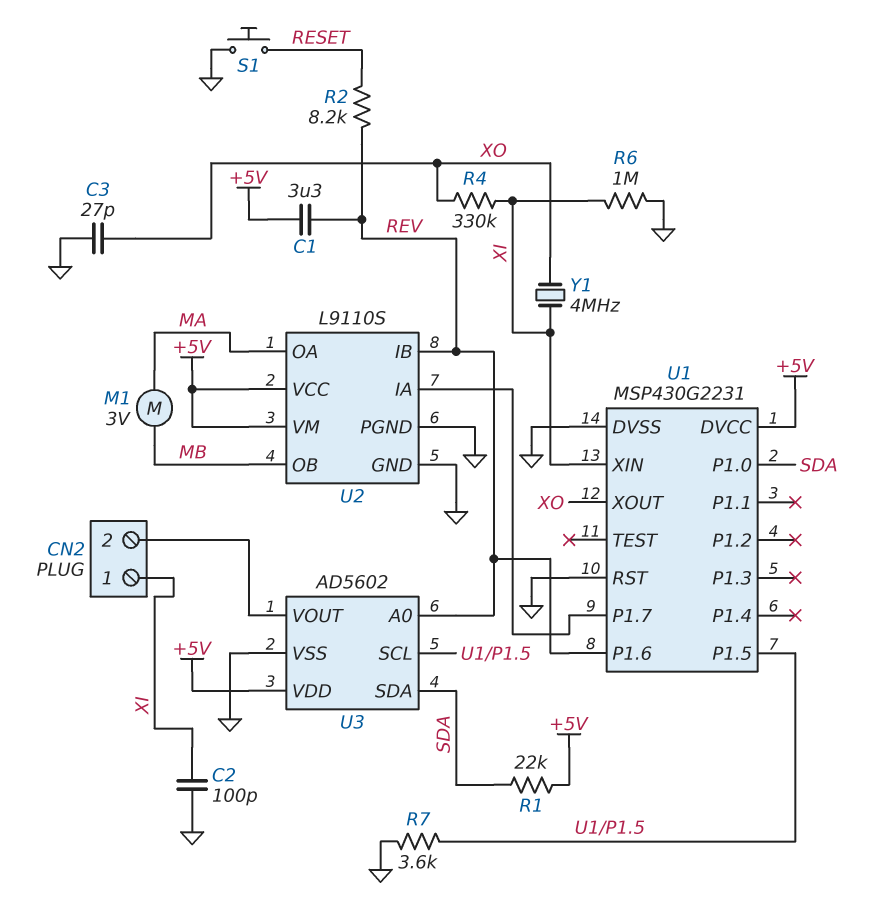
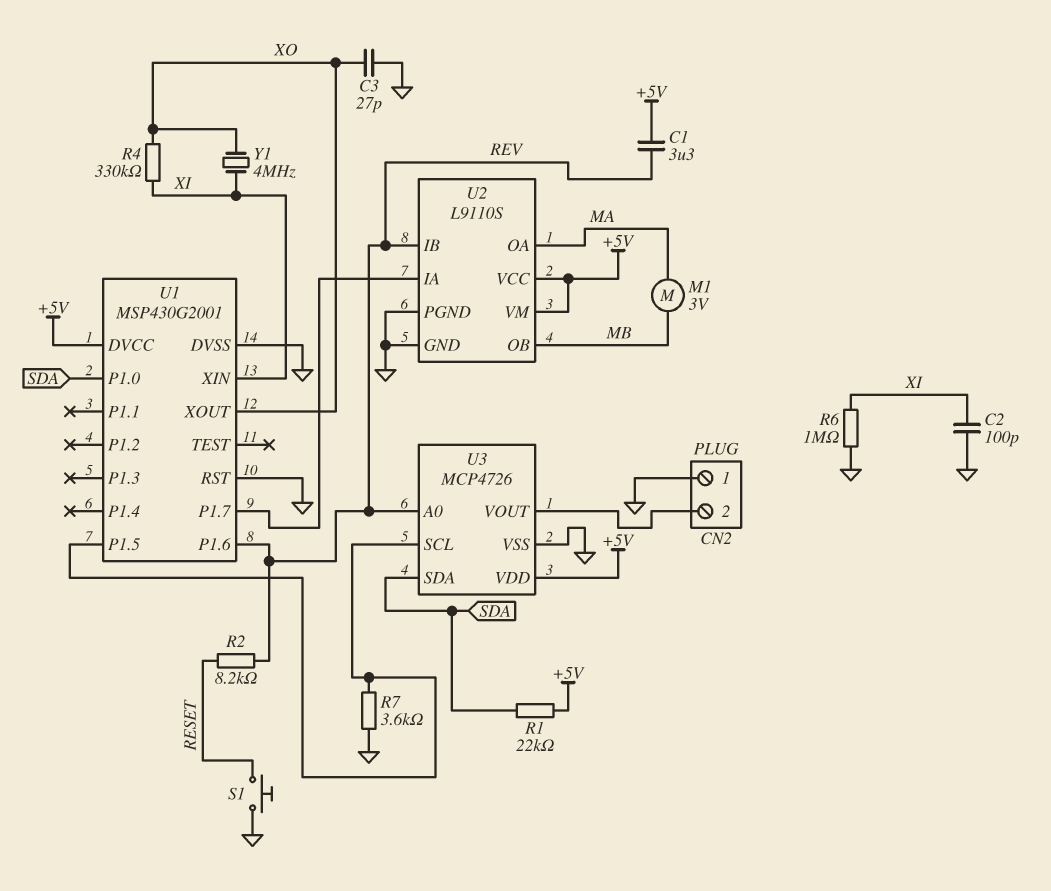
CN2 pin 1: XI -> GND
U1: MSP430G2231 -> MSP430G2001
U3: AD5602 -> MCP4726

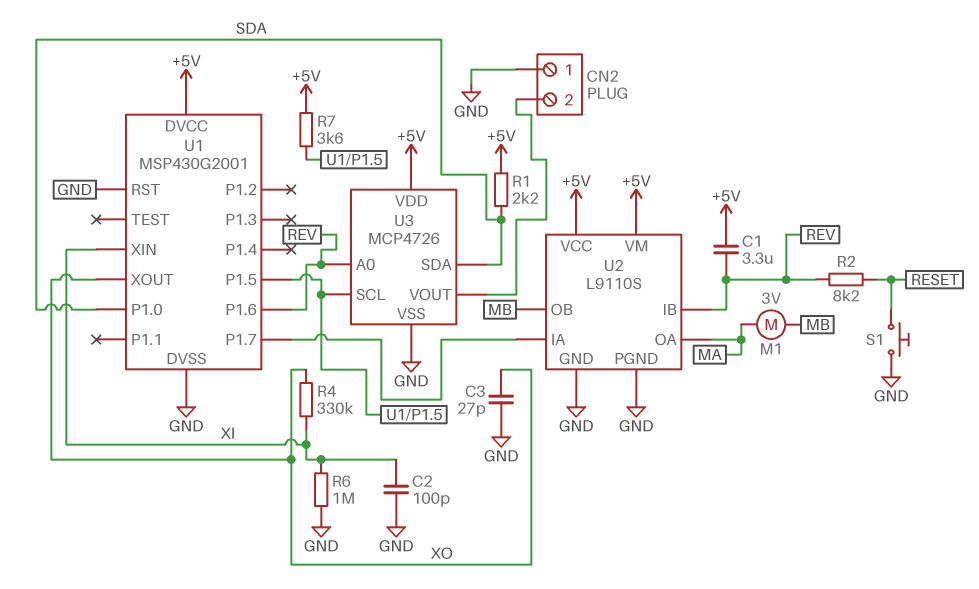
R1: 22k (+5V, SDA) -> 2.2k (+5V, SDA)
R7: 3.6k (GND, U1/P1.5) -> 3.6k (+5V, U1/P1.5)
Y1: 4MHz (XI, XO) -> none

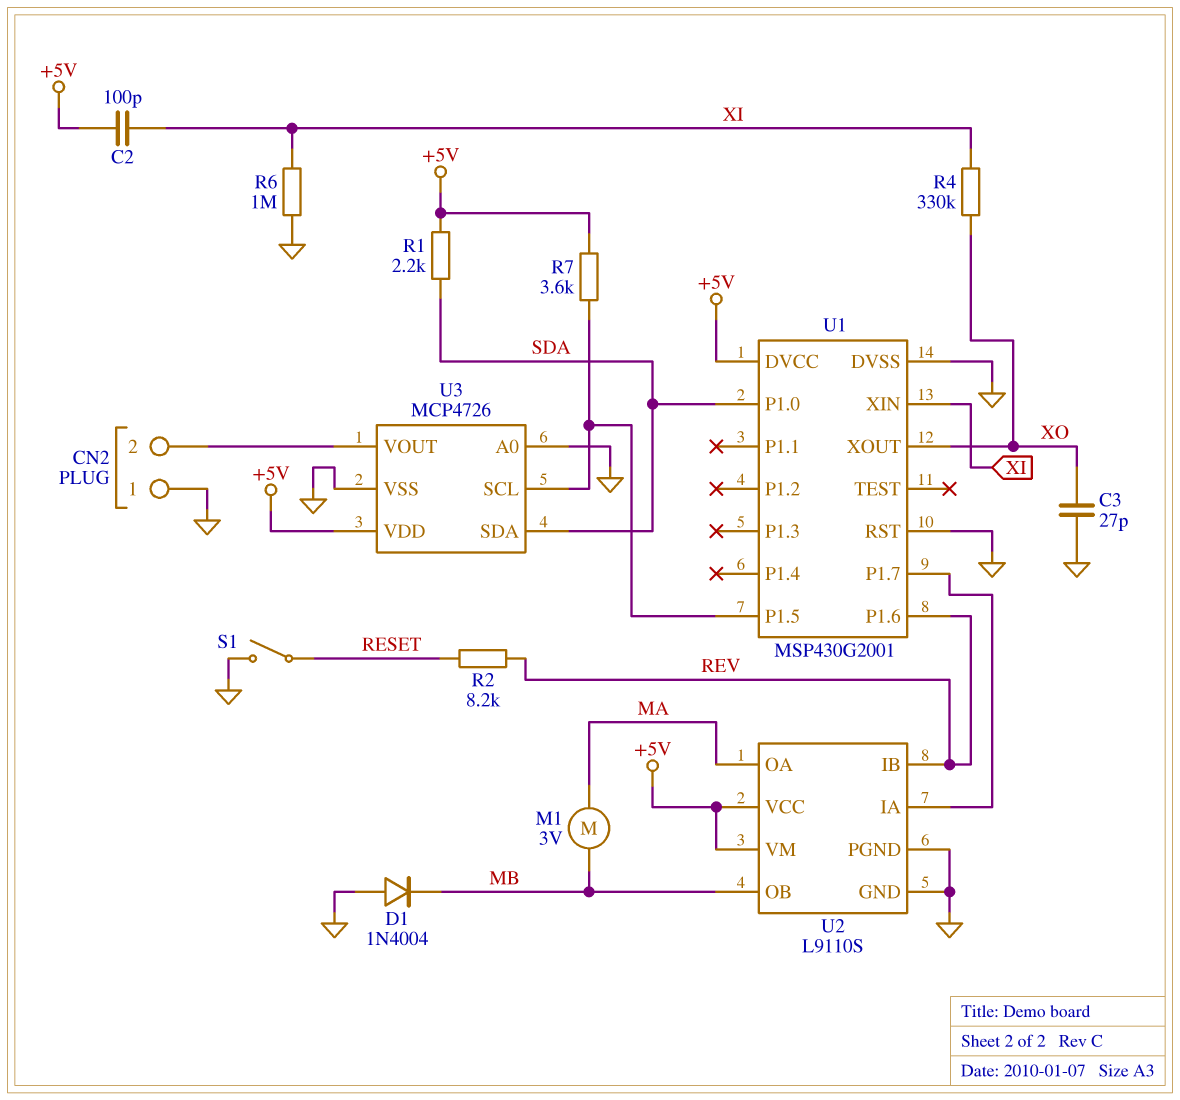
C1: 3.3uF (+5V, REV) -> none
C2: 100pF (GND, XI) -> 100pF (+5V, XI)
D1: none -> diode 1N4004 (A GND, K MB)
S1: button (GND, RESET) -> switch (GND, RESET)
U3 pin A0: REV -> GND

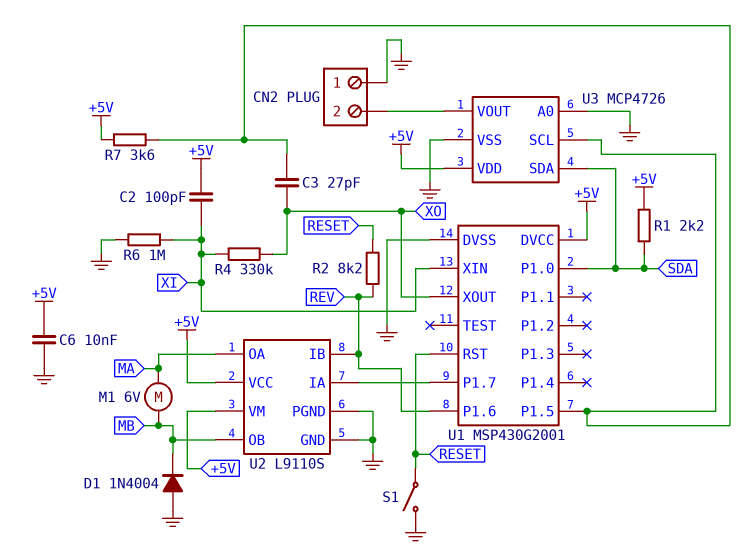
C3: 27pF (GND, XO) -> 27pF (U1/P1.5, XO)
C6: none -> 10nF (+5V, GND)
M1: motor 3V (MA, MB) -> motor 6V (MA, MB)
U1 pin RST: GND -> RESET

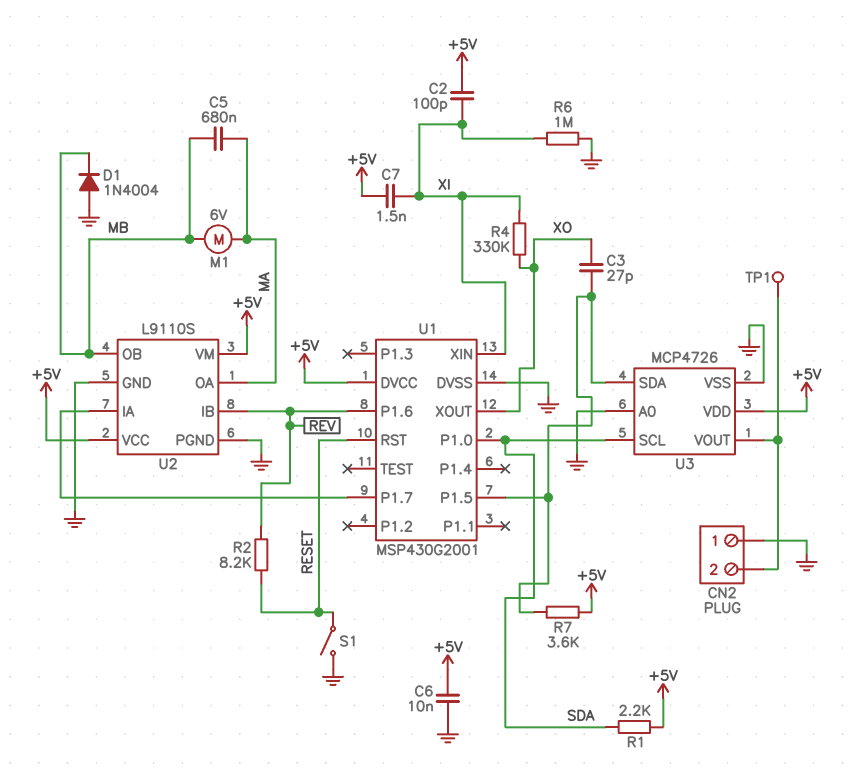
C5: none -> 680nF (MA, MB)
C7: none -> 1.5nF (+5V, XI)
TP1: none -> test point (CN2/2)
U3 pin SCL: U1/P1.5 -> SDA
U3 pin SDA: SDA -> U1/P1.5

